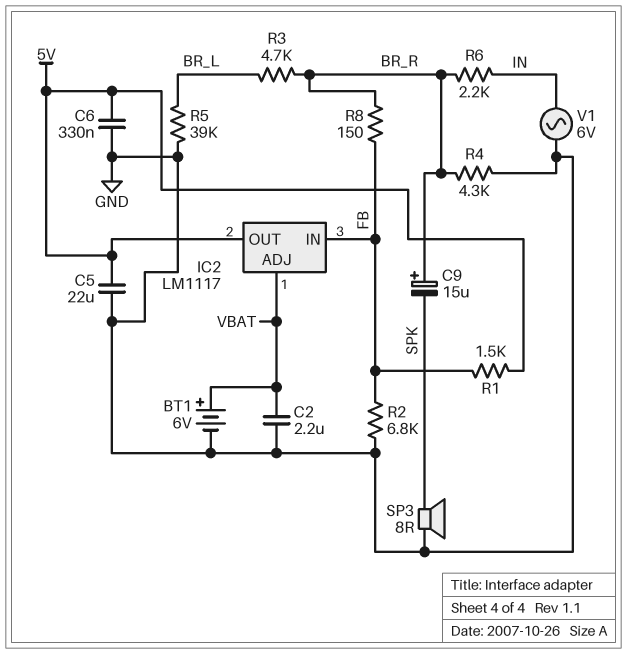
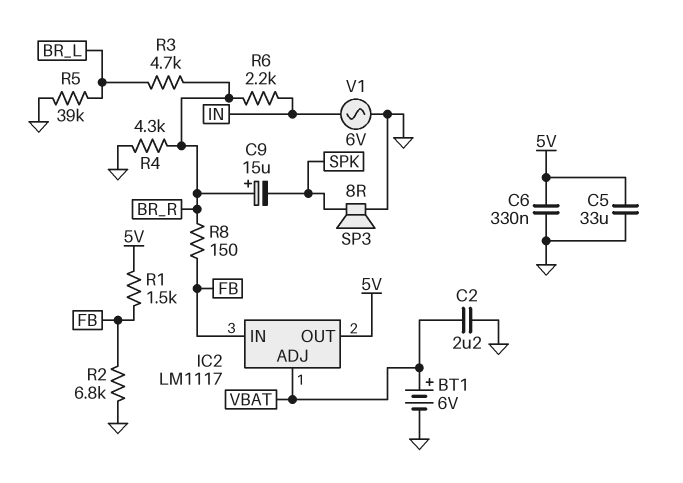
C5: 22uF (5V, GND) -> 33uF (5V, GND)

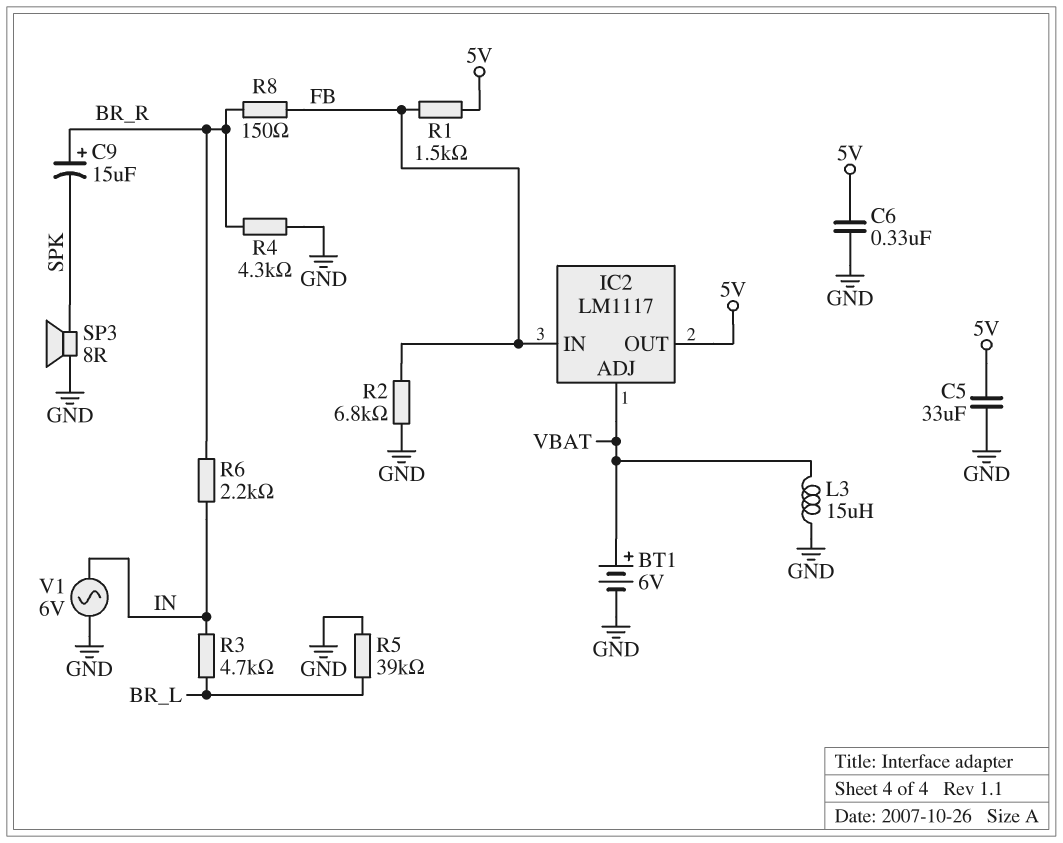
C2: 2.2uF (GND, VBAT) -> none
L3: none -> 15uH (GND, VBAT)
R3: 4.7k (BR_L, BR_R) -> 4.7k (BR_L, IN)

